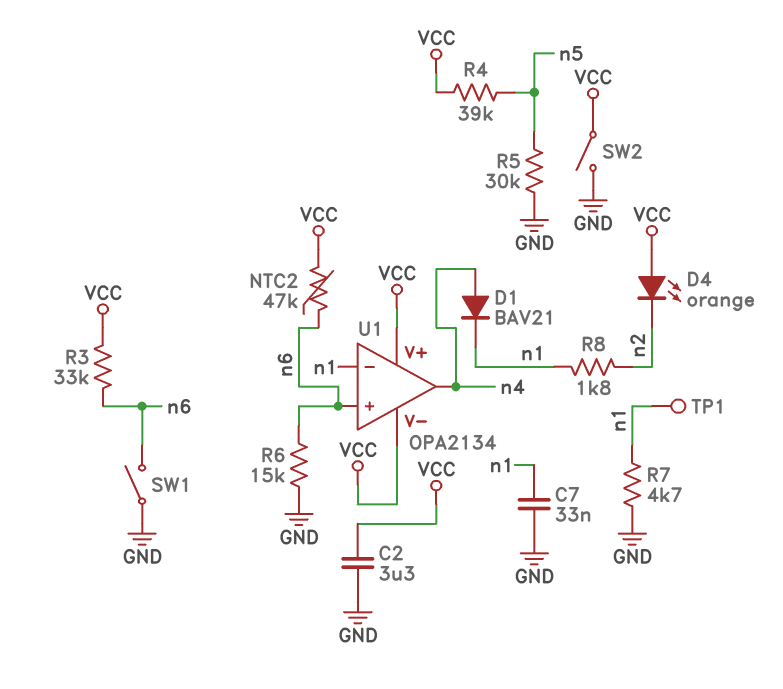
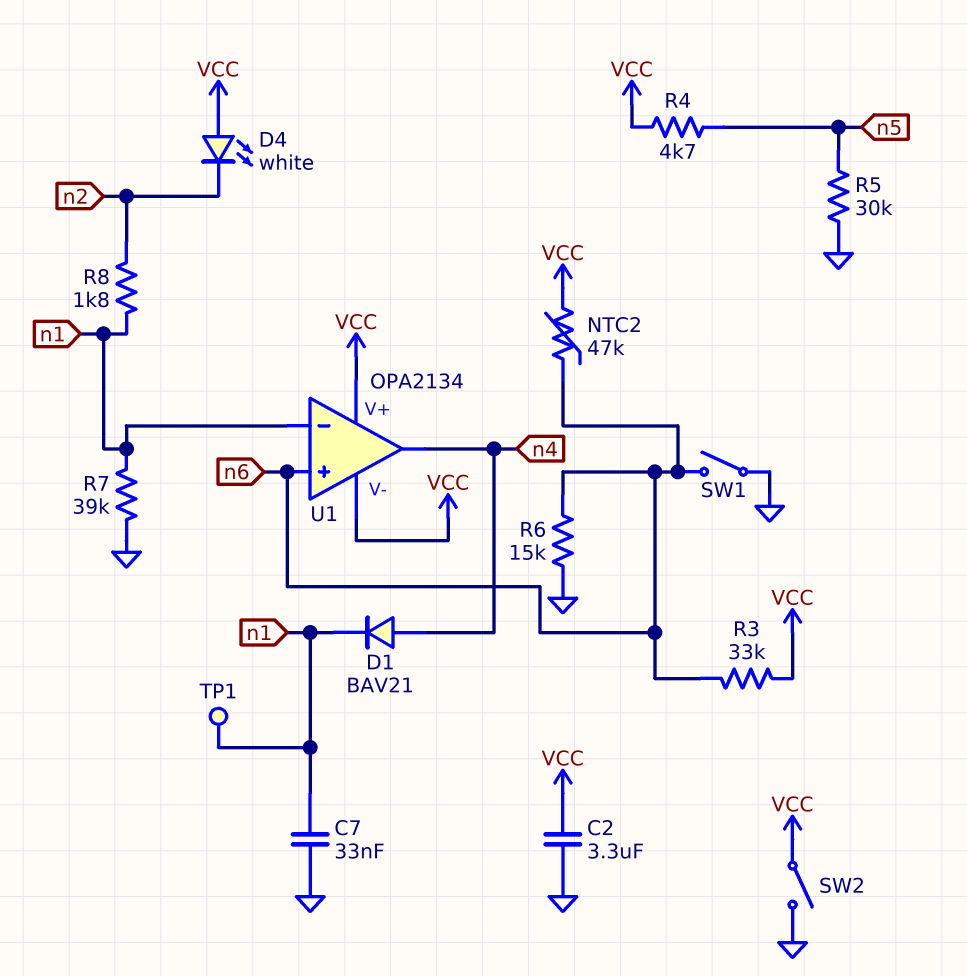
D4: LED orange (A VCC, K n2) -> LED white (A VCC, K n2)
R4: 39k (VCC, n5) -> 4.7k (VCC, n5)
R7: 4.7k (GND, n1) -> 39k (GND, n1)

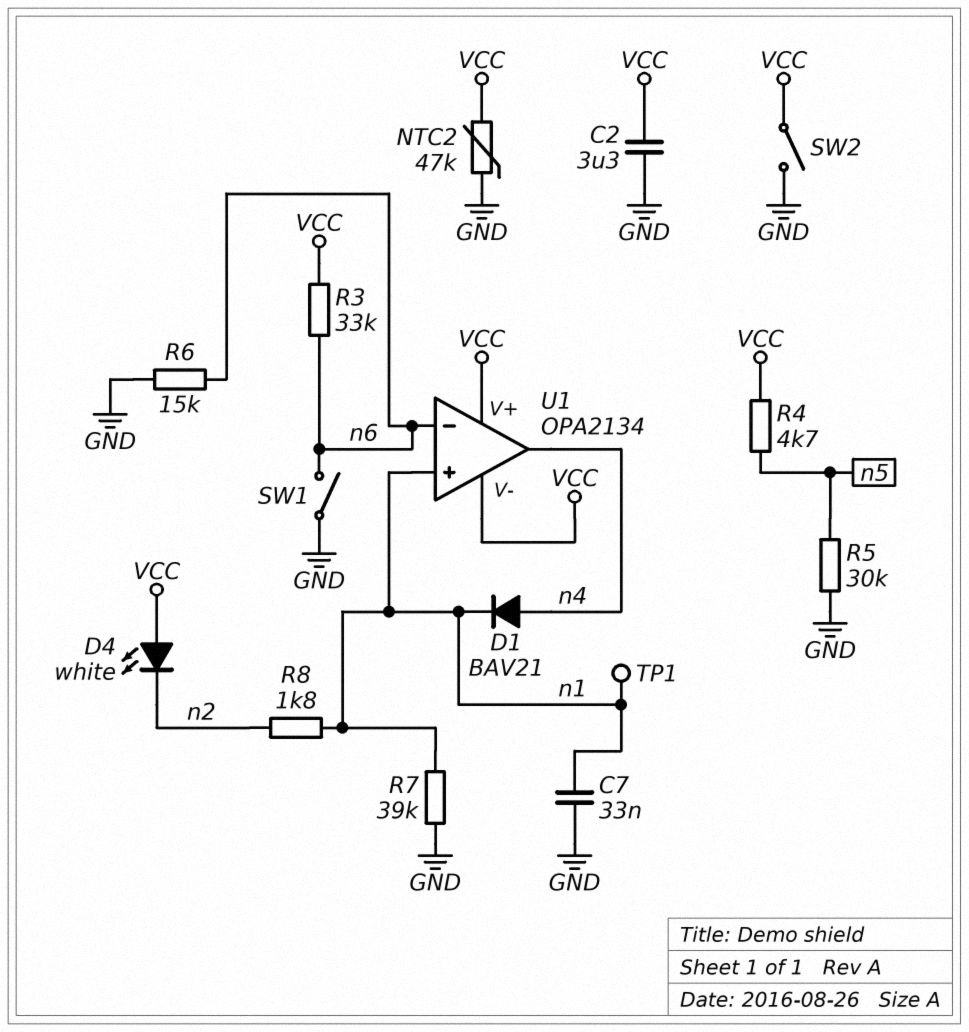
NTC2: 47k (VCC, n6) -> 47k (GND, VCC)
U1 pin in+: n6 -> n1
U1 pin in-: n1 -> n6

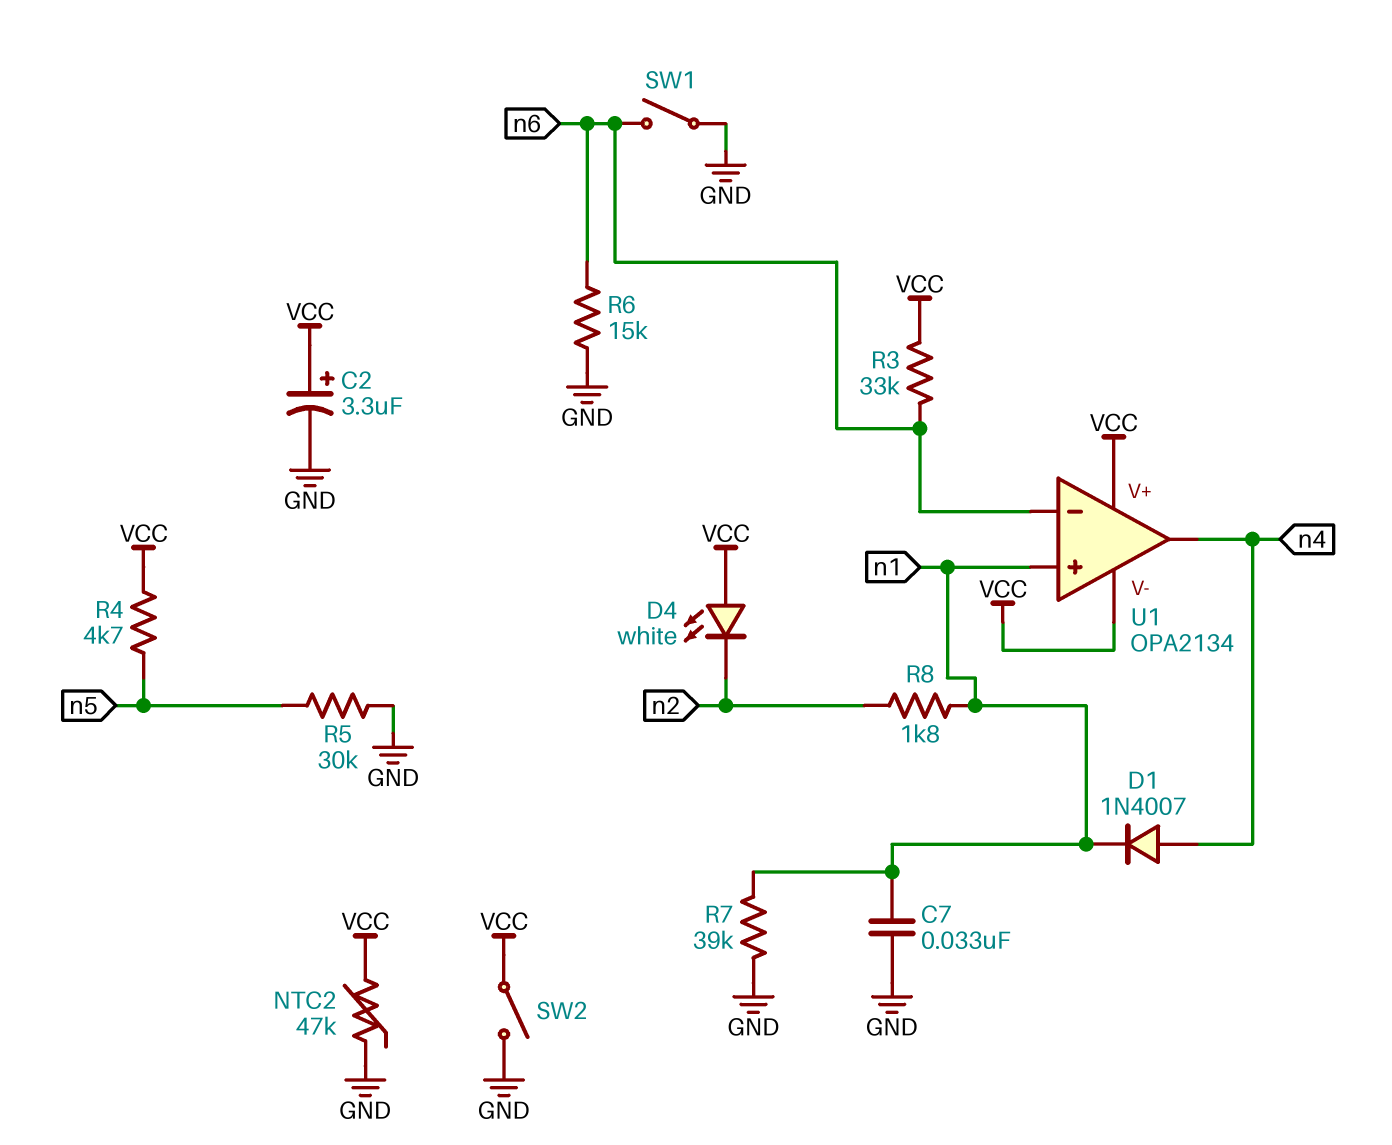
C2: 3.3uF (GND, VCC) -> 3.3uF (plus VCC, minus GND)
D1: diode BAV21 (A n4, K n1) -> diode 1N4007 (A n4, K n1)
TP1: test point (n1) -> none

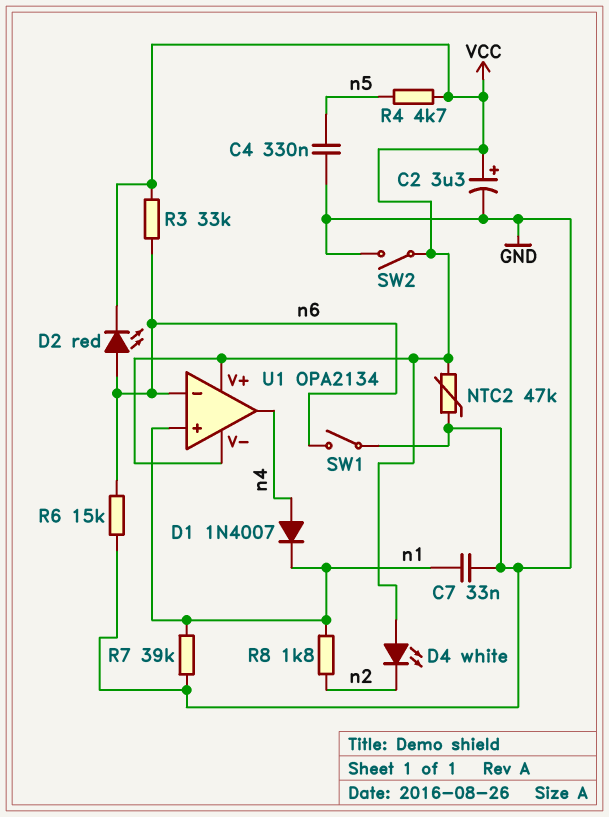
C4: none -> 330nF (GND, n5)
D2: none -> LED red (A n6, K VCC)
R5: 30k (GND, n5) -> none

